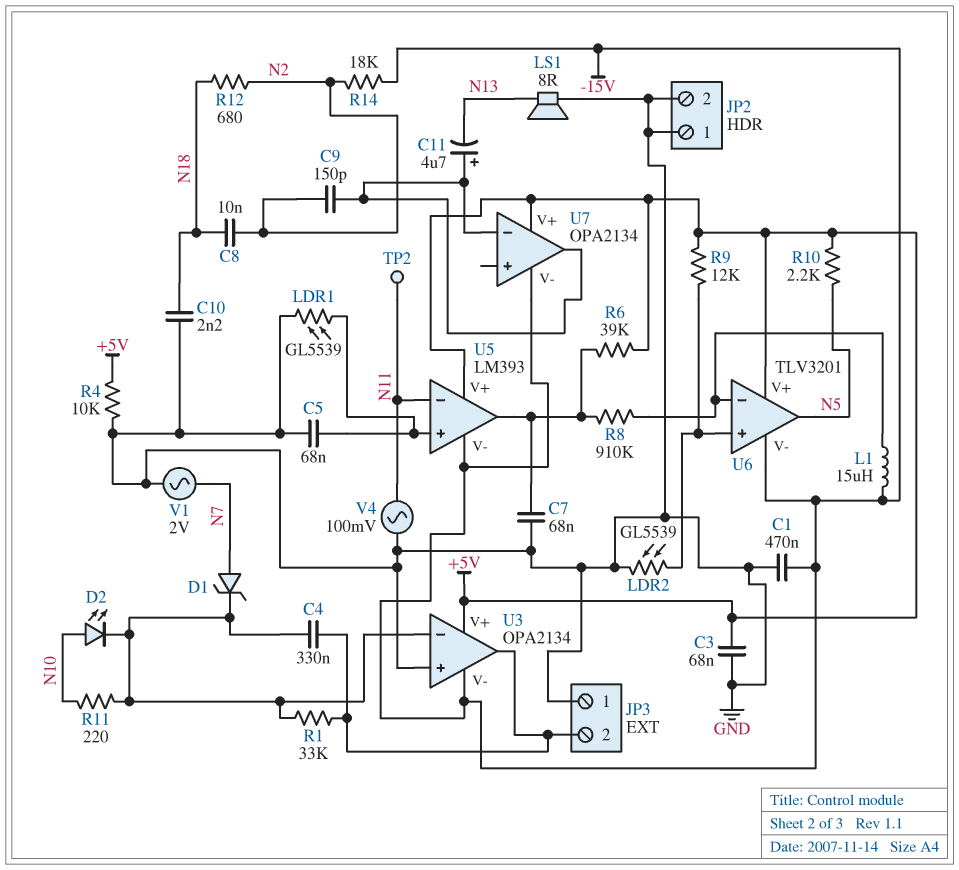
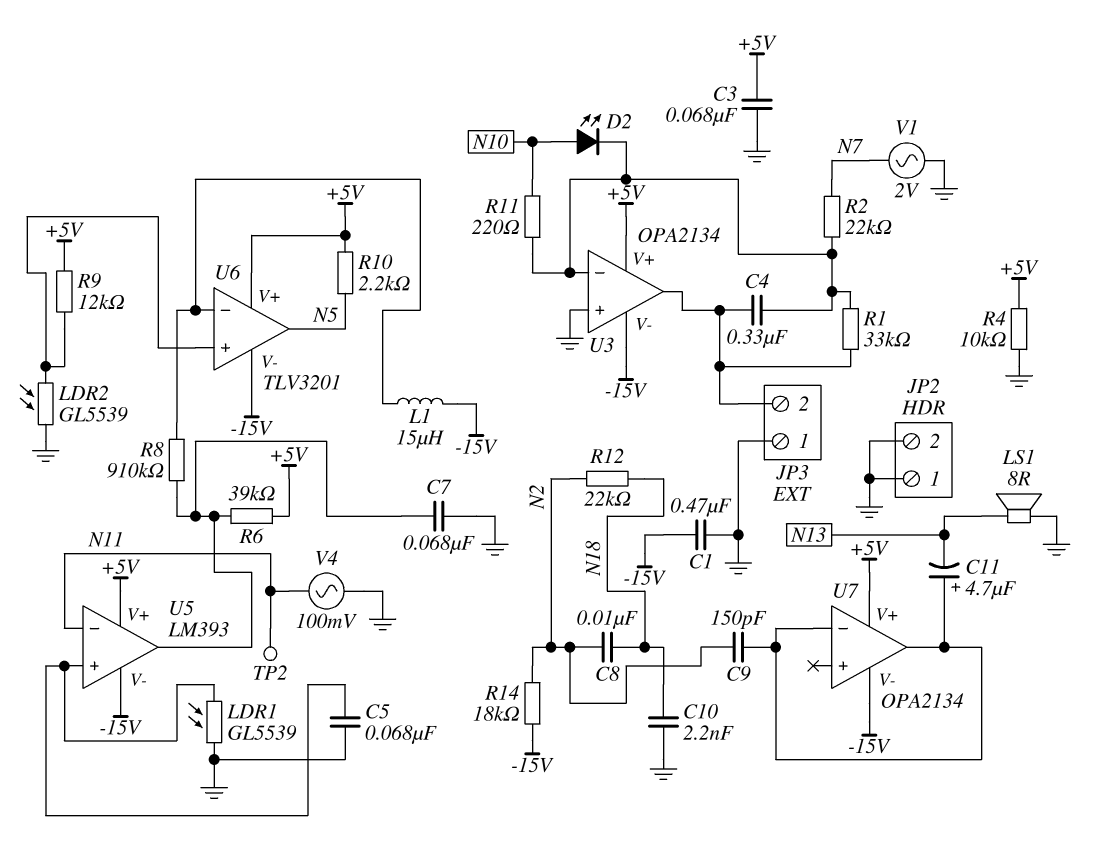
D1: zener (A N7, K U3/in-) -> none
R2: none -> 22k (N7, U3/in-)
R12: 680 (N2, N18) -> 22k (N2, N18)

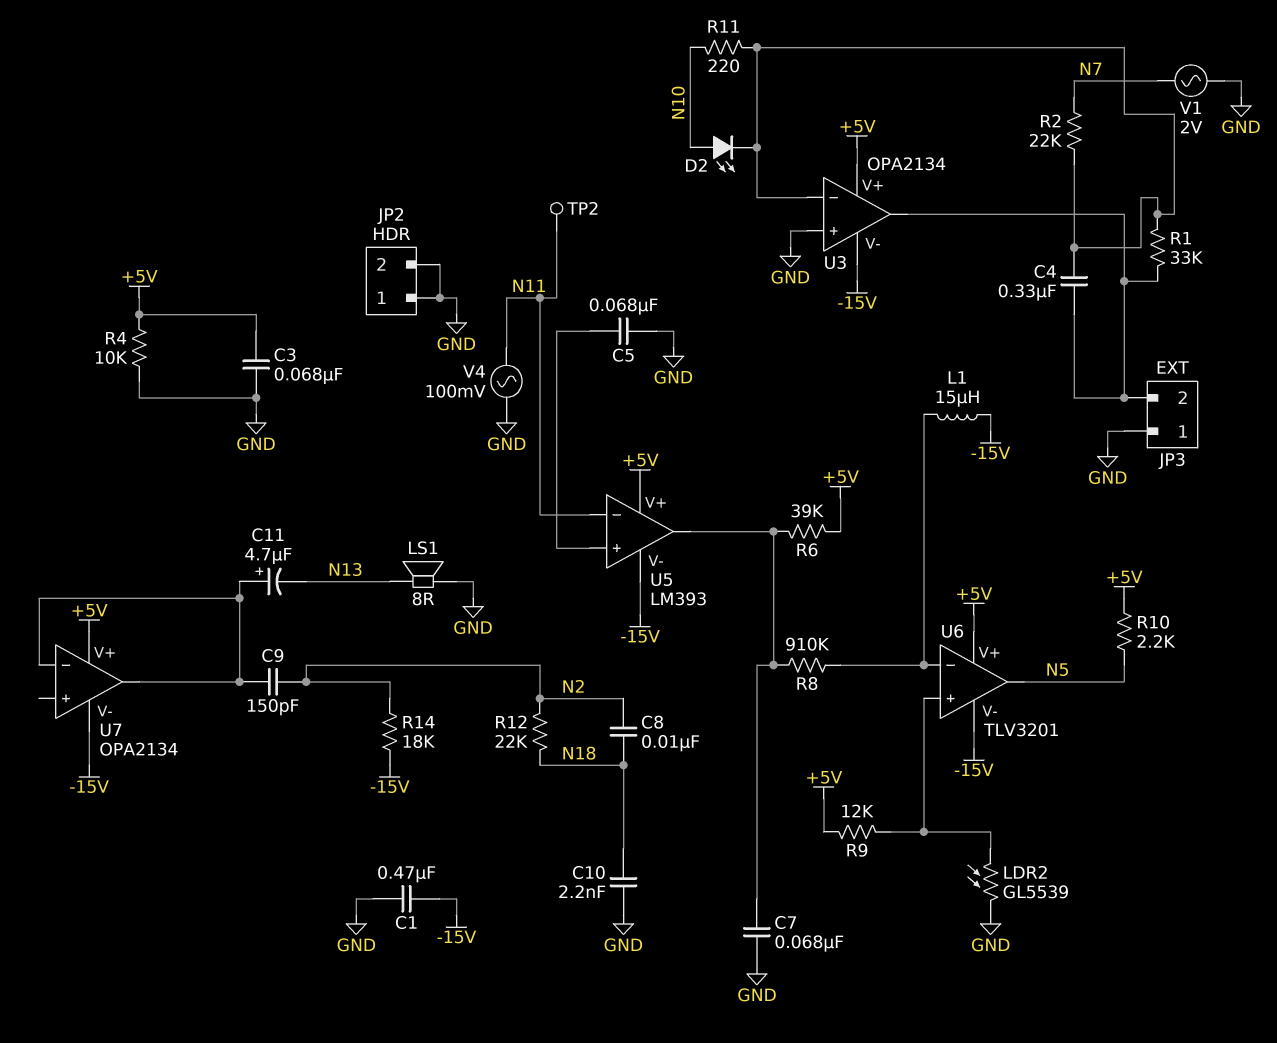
LDR1: GL5539 (GND, U5/in+) -> none

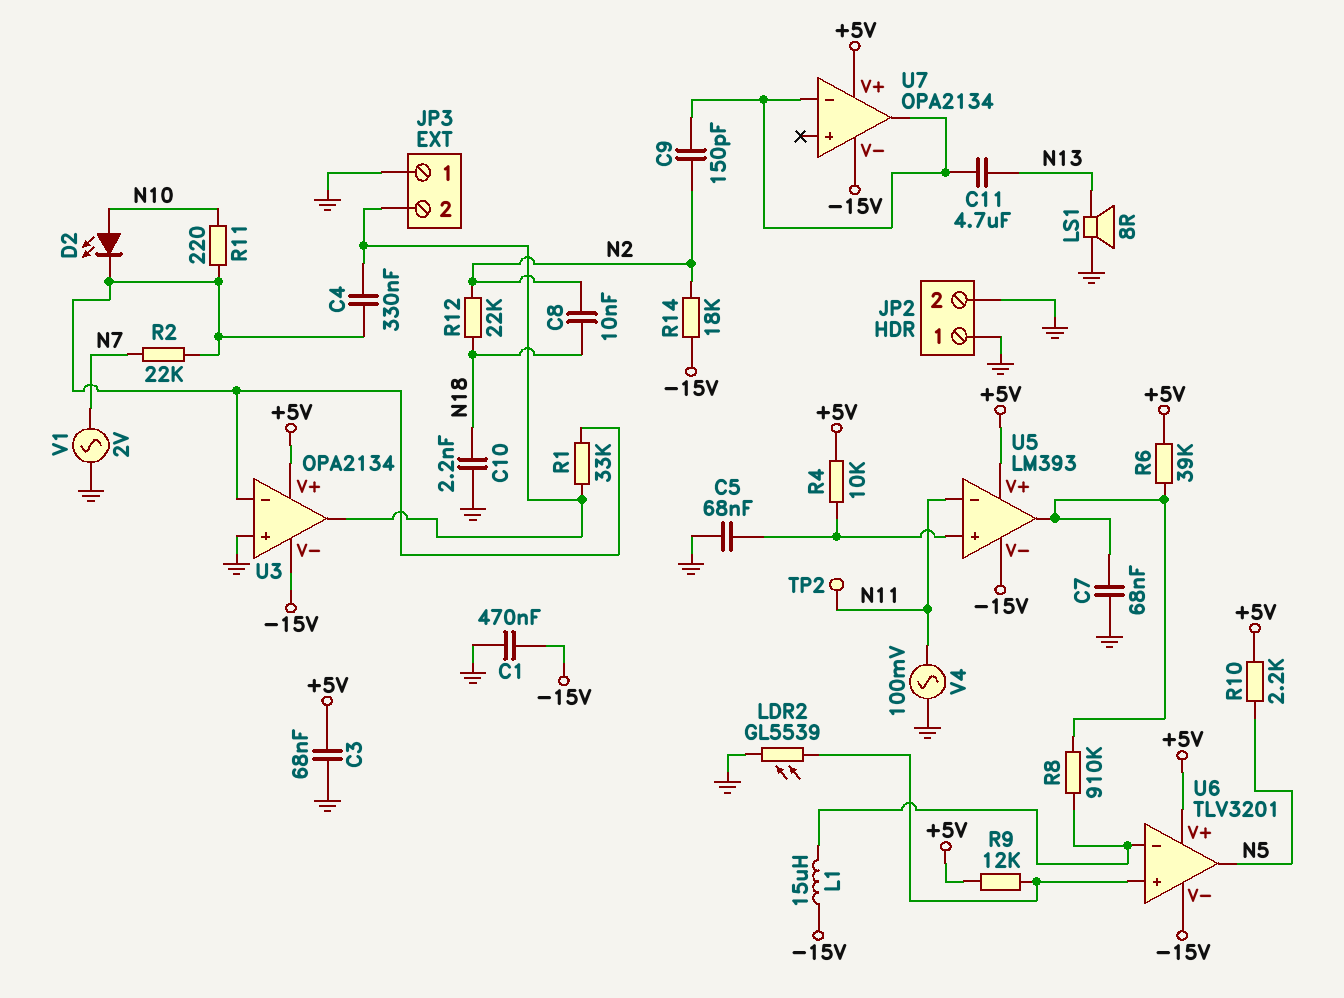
C11: 4.7uF (plus U7/in-, minus N13) -> 4.7uF (N13, U7/in-)
R4: 10k (+5V, GND) -> 10k (+5V, U5/in+)

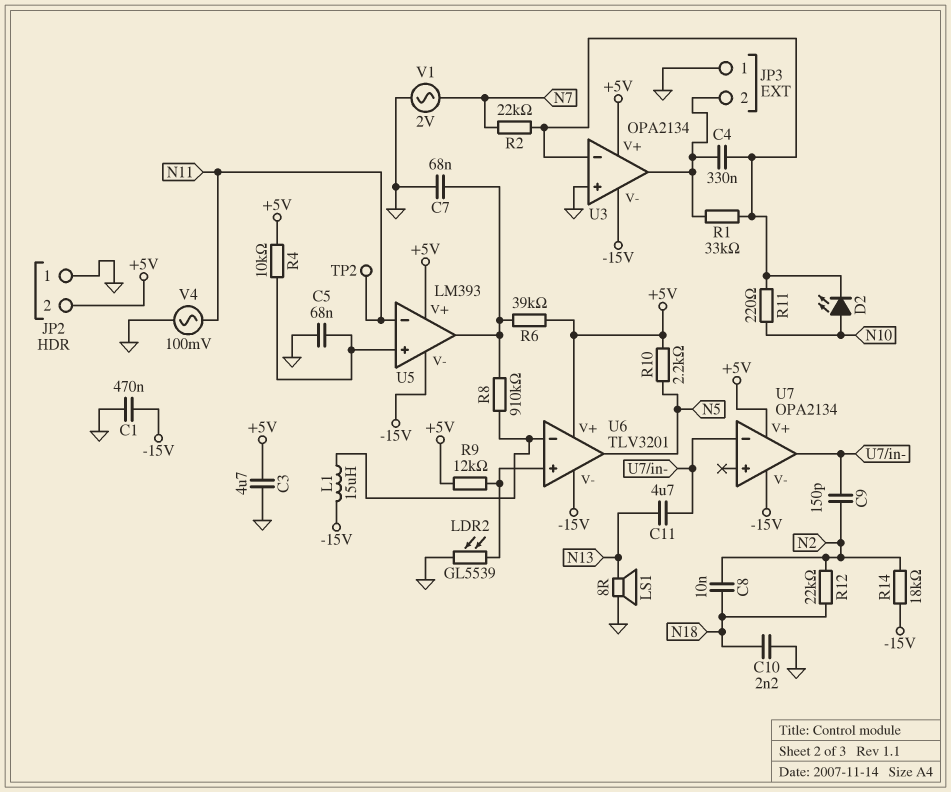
C3: 68nF (+5V, GND) -> 4.7uF (+5V, GND)
JP2 pin 2: GND -> +5V

